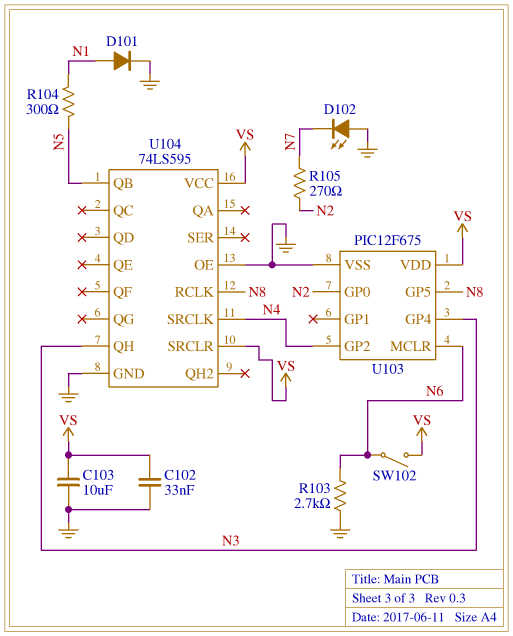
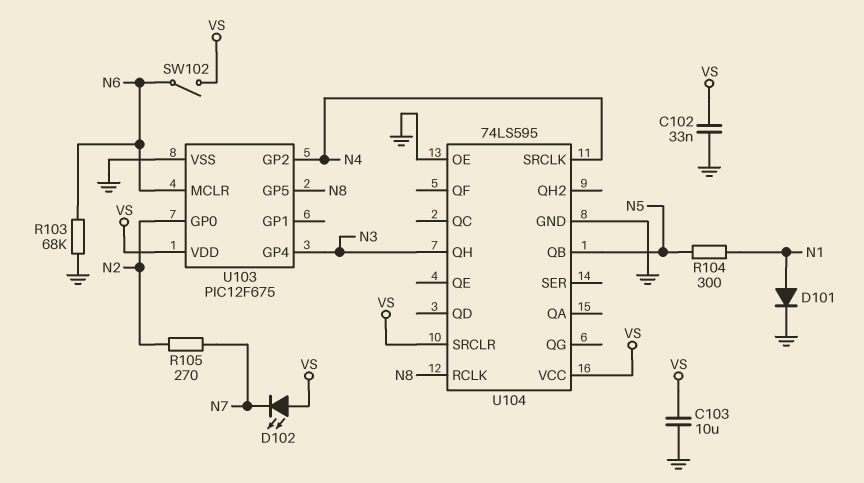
D102: LED (A GND, K N7) -> LED (A VS, K N7)
R103: 2.7k (GND, N6) -> 68k (GND, N6)

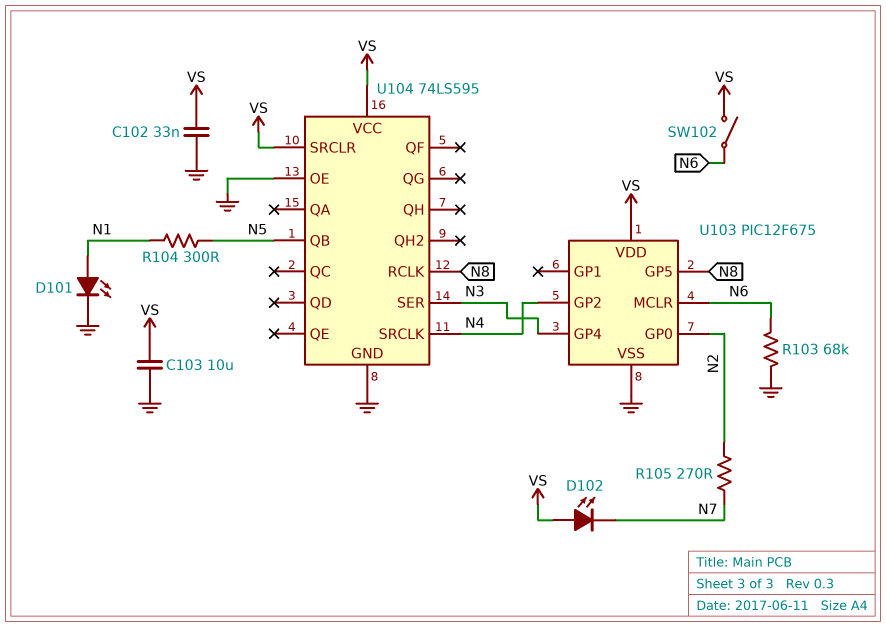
D101: diode (A N1, K GND) -> LED (A N1, K GND)
U104 pin QH: N3 -> none
U104 pin SER: none -> N3

